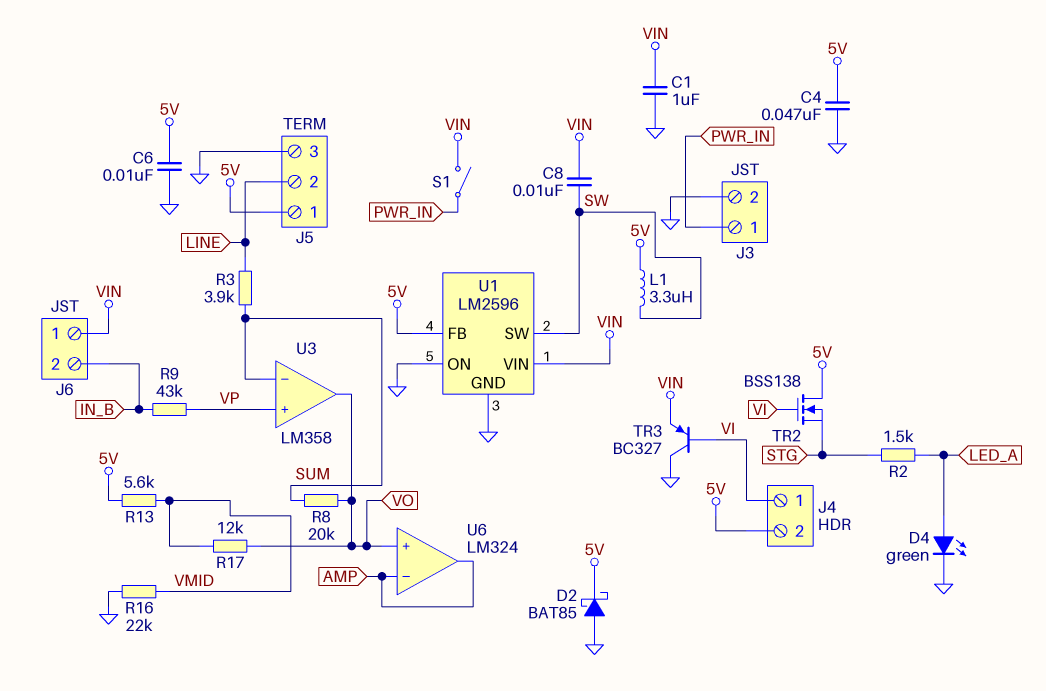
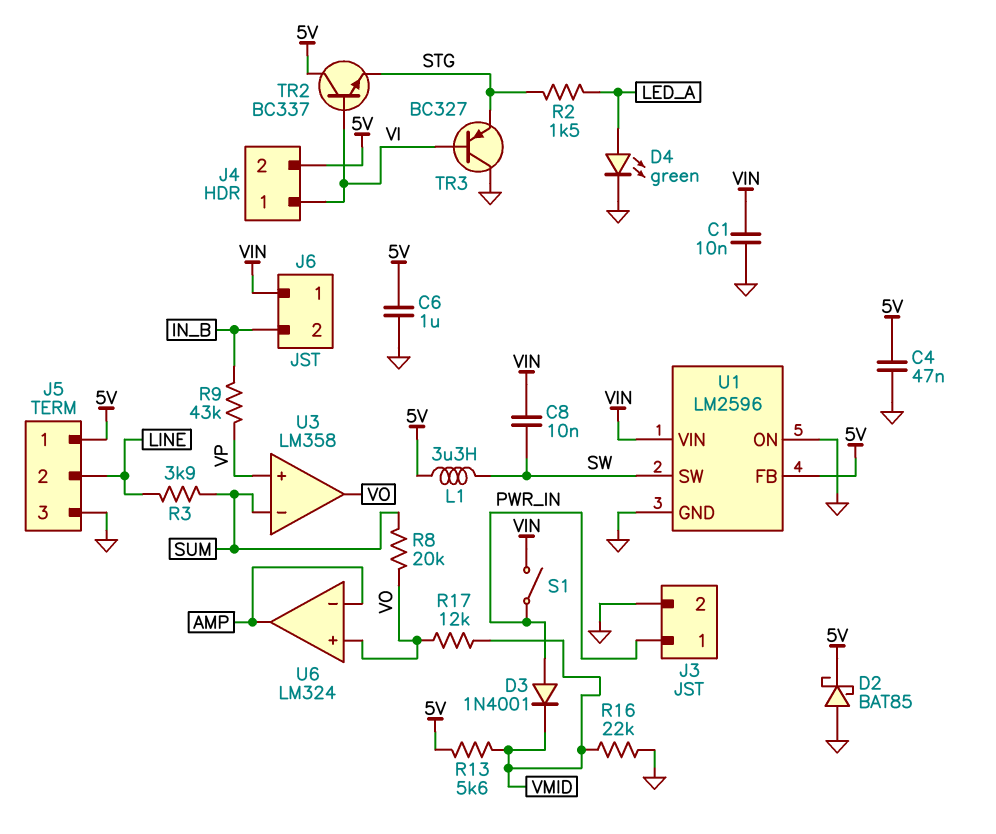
C1: 1uF (GND, VIN) -> 10nF (GND, VIN)
C6: 10nF (5V, GND) -> 1uF (5V, GND)
D3: none -> diode 1N4001 (A PWR_IN, K VMID)
TR2: NMOS BSS138 (G VI, D 5V, S STG) -> NPN BC337 (B VI, C 5V, E STG)
TR3: PNP BC327 (B VI, C GND, E VIN) -> PNP BC327 (B VI, C GND, E STG)

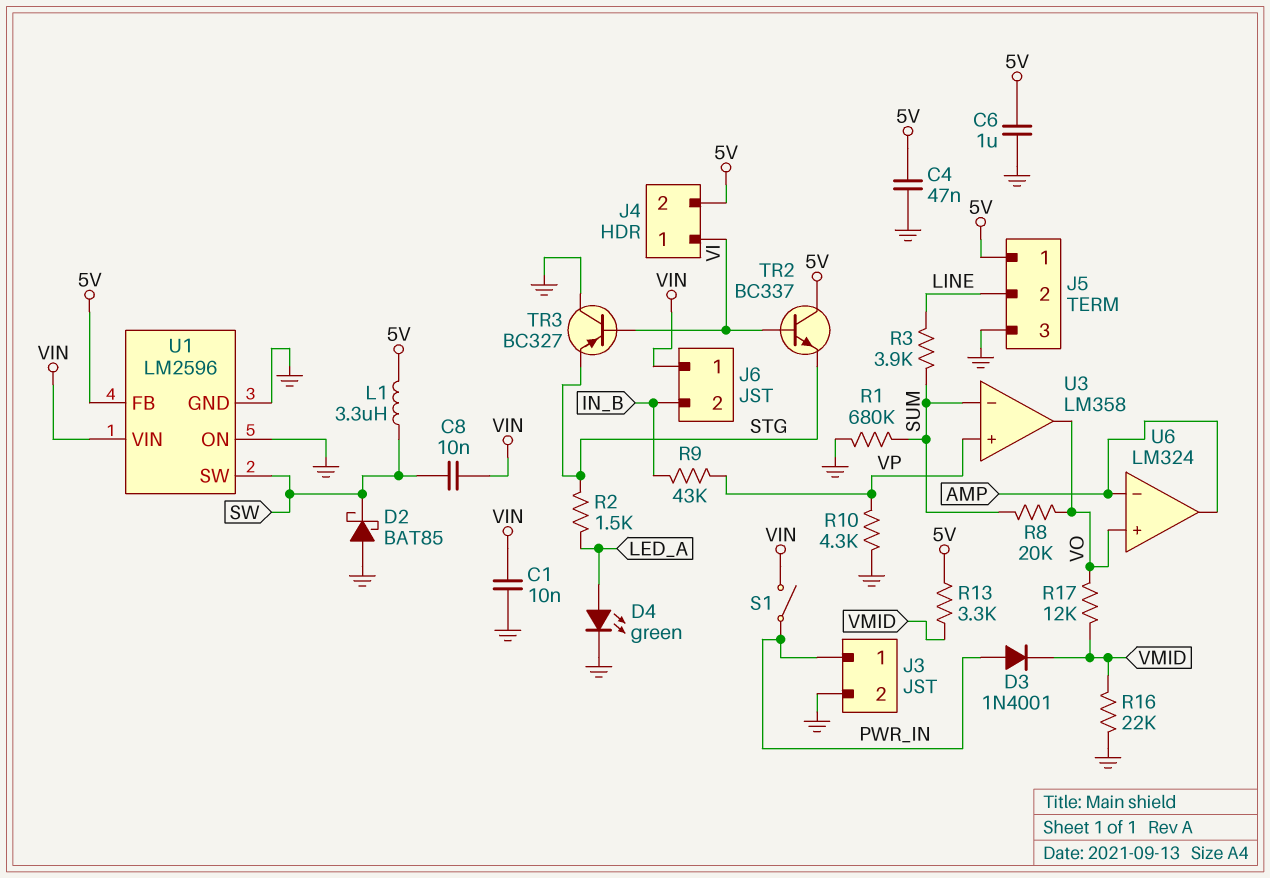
D2: schottky BAT85 (A GND, K 5V) -> schottky BAT85 (A GND, K SW)
R1: none -> 680k (GND, SUM)
R10: none -> 4.3k (GND, VP)
R13: 5.6k (5V, VMID) -> 3.3k (5V, VMID)

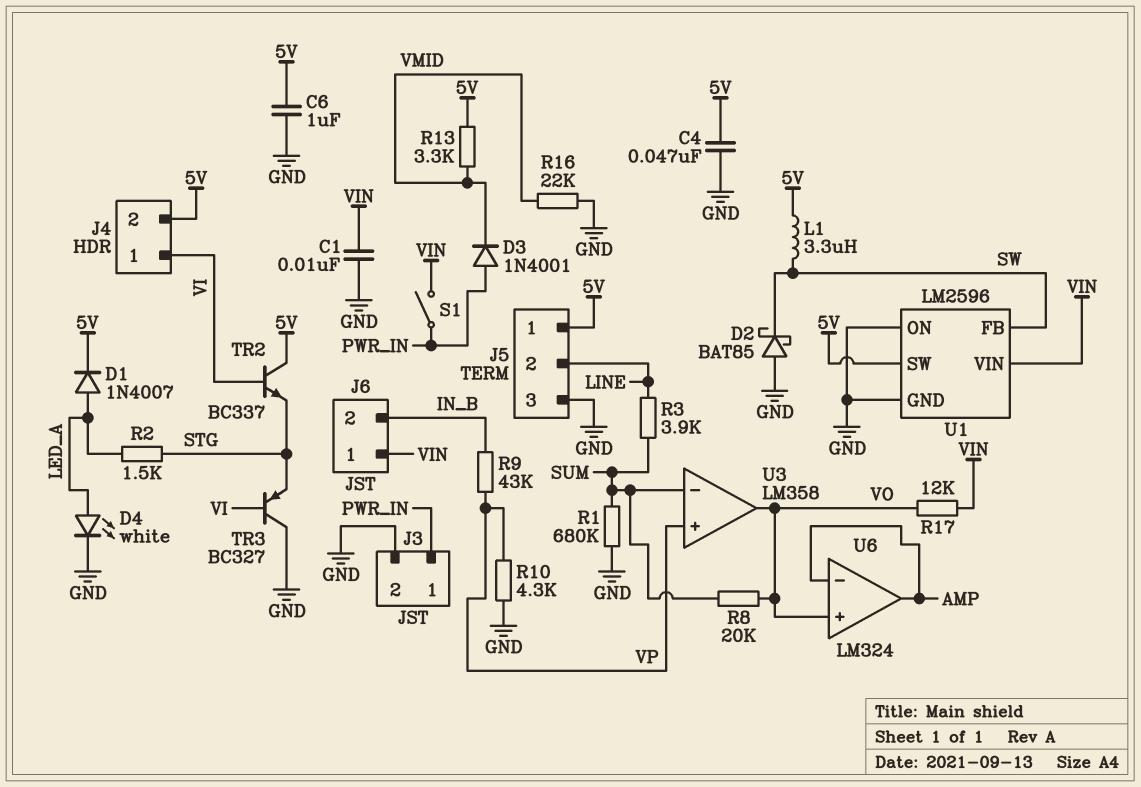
C8: 10nF (SW, VIN) -> none
D1: none -> diode 1N4007 (A LED_A, K 5V)
D4: LED green (A LED_A, K GND) -> LED white (A LED_A, K GND)
R17: 12k (VMID, VO) -> 12k (VIN, VO)
U1 pin FB: 5V -> SW
U1 pin SW: SW -> 5V

